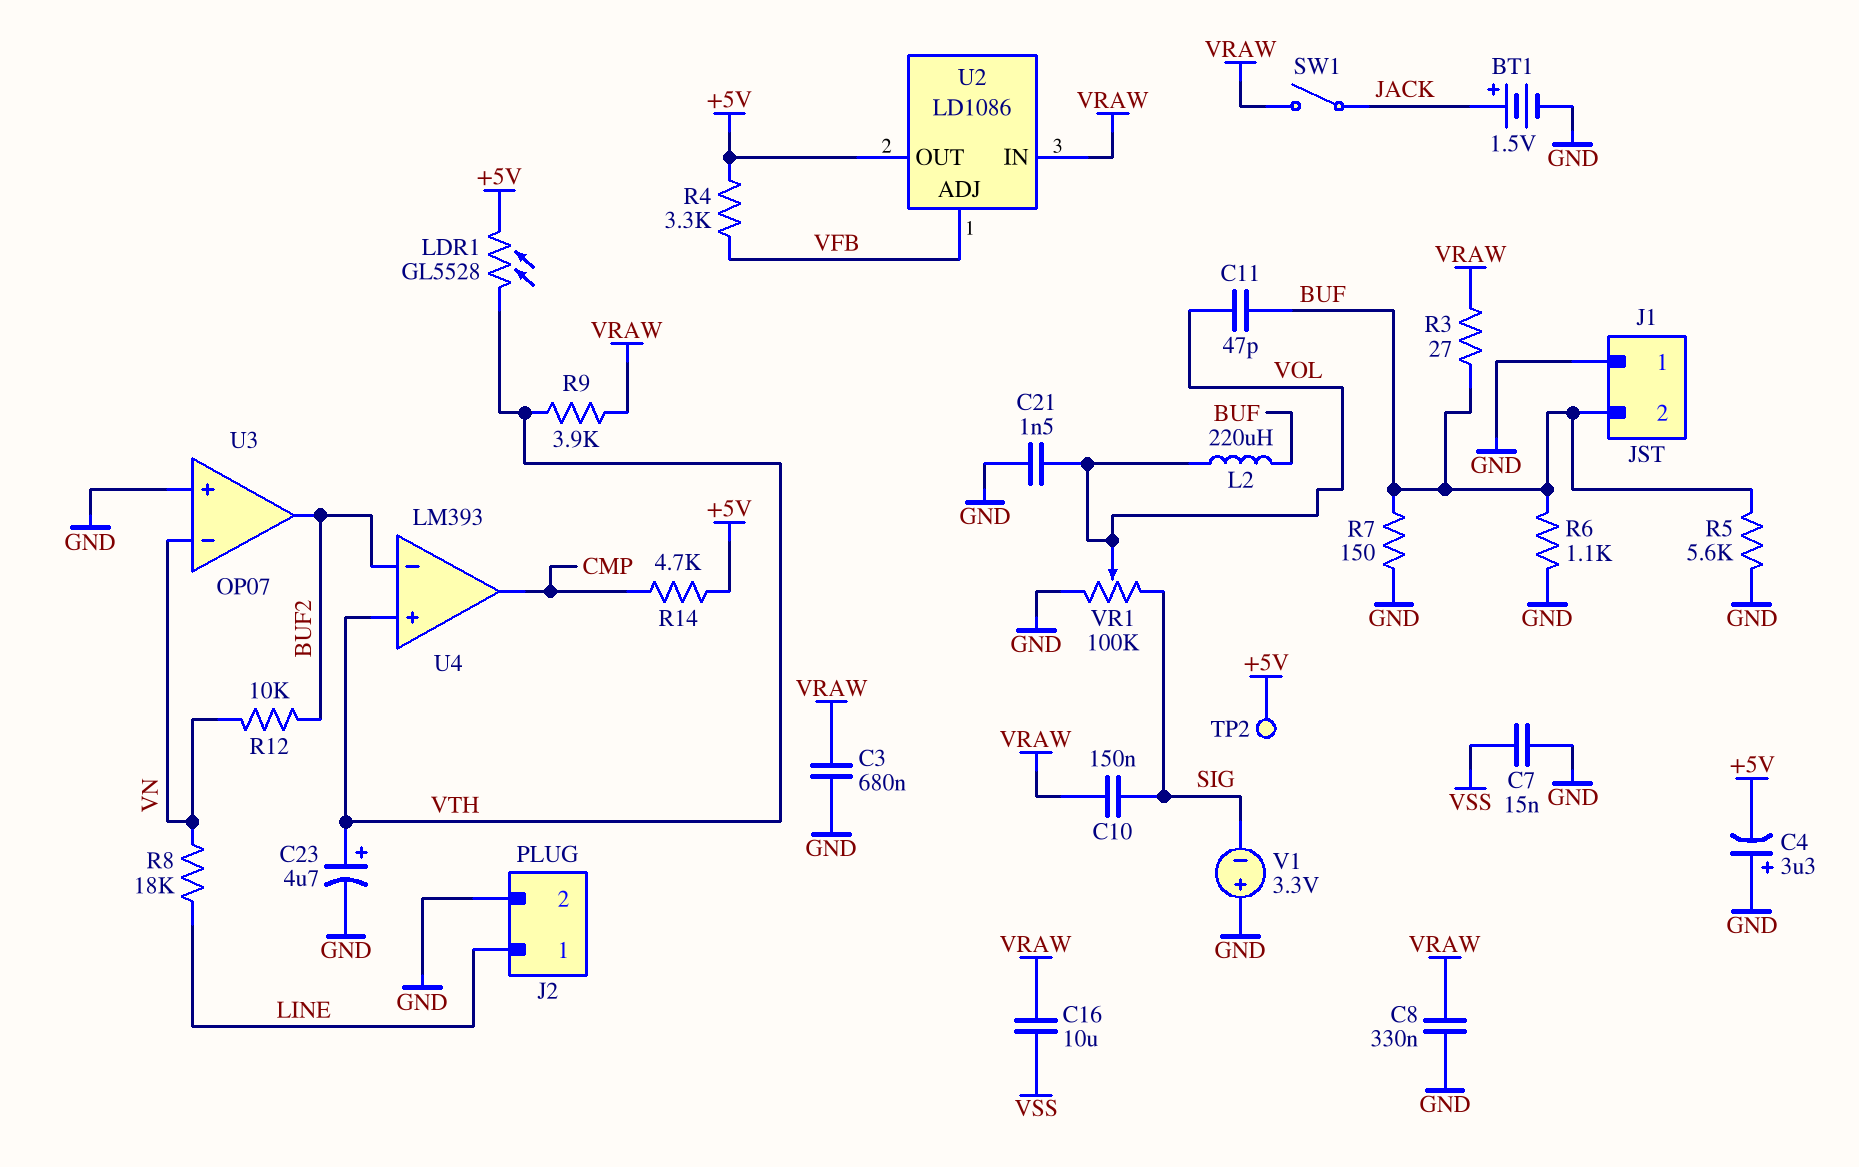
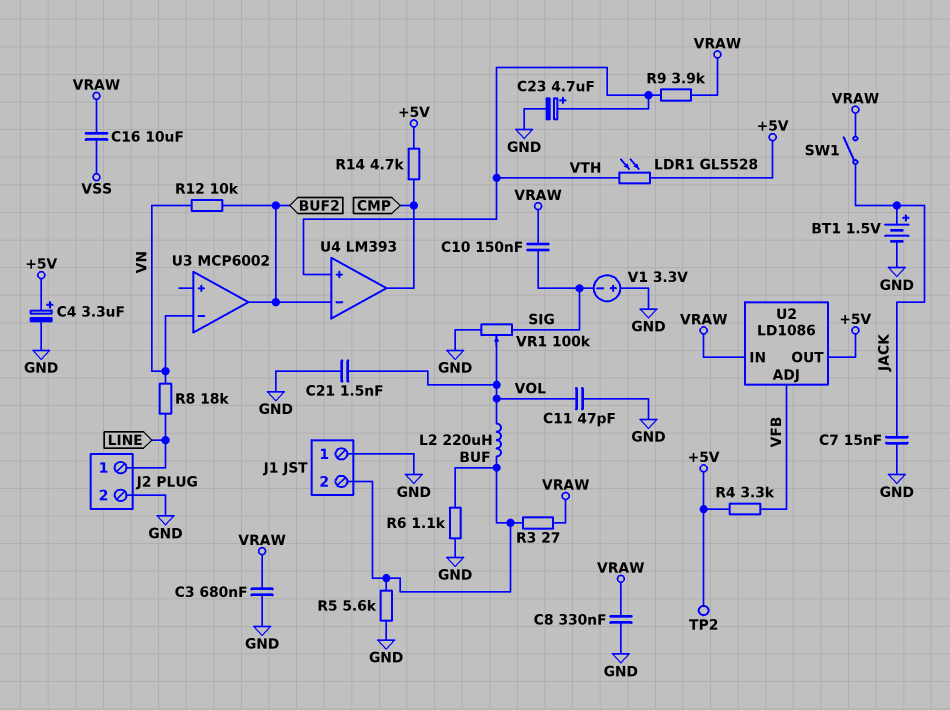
C4: 3.3uF (plus GND, minus +5V) -> 3.3uF (plus +5V, minus GND)
C7: 15nF (GND, VSS) -> 15nF (GND, JACK)
C11: 47pF (BUF, VOL) -> 47pF (GND, VOL)
R7: 150 (BUF, GND) -> none
U3: OP07 -> MCP6002
U3 pin in+: GND -> none

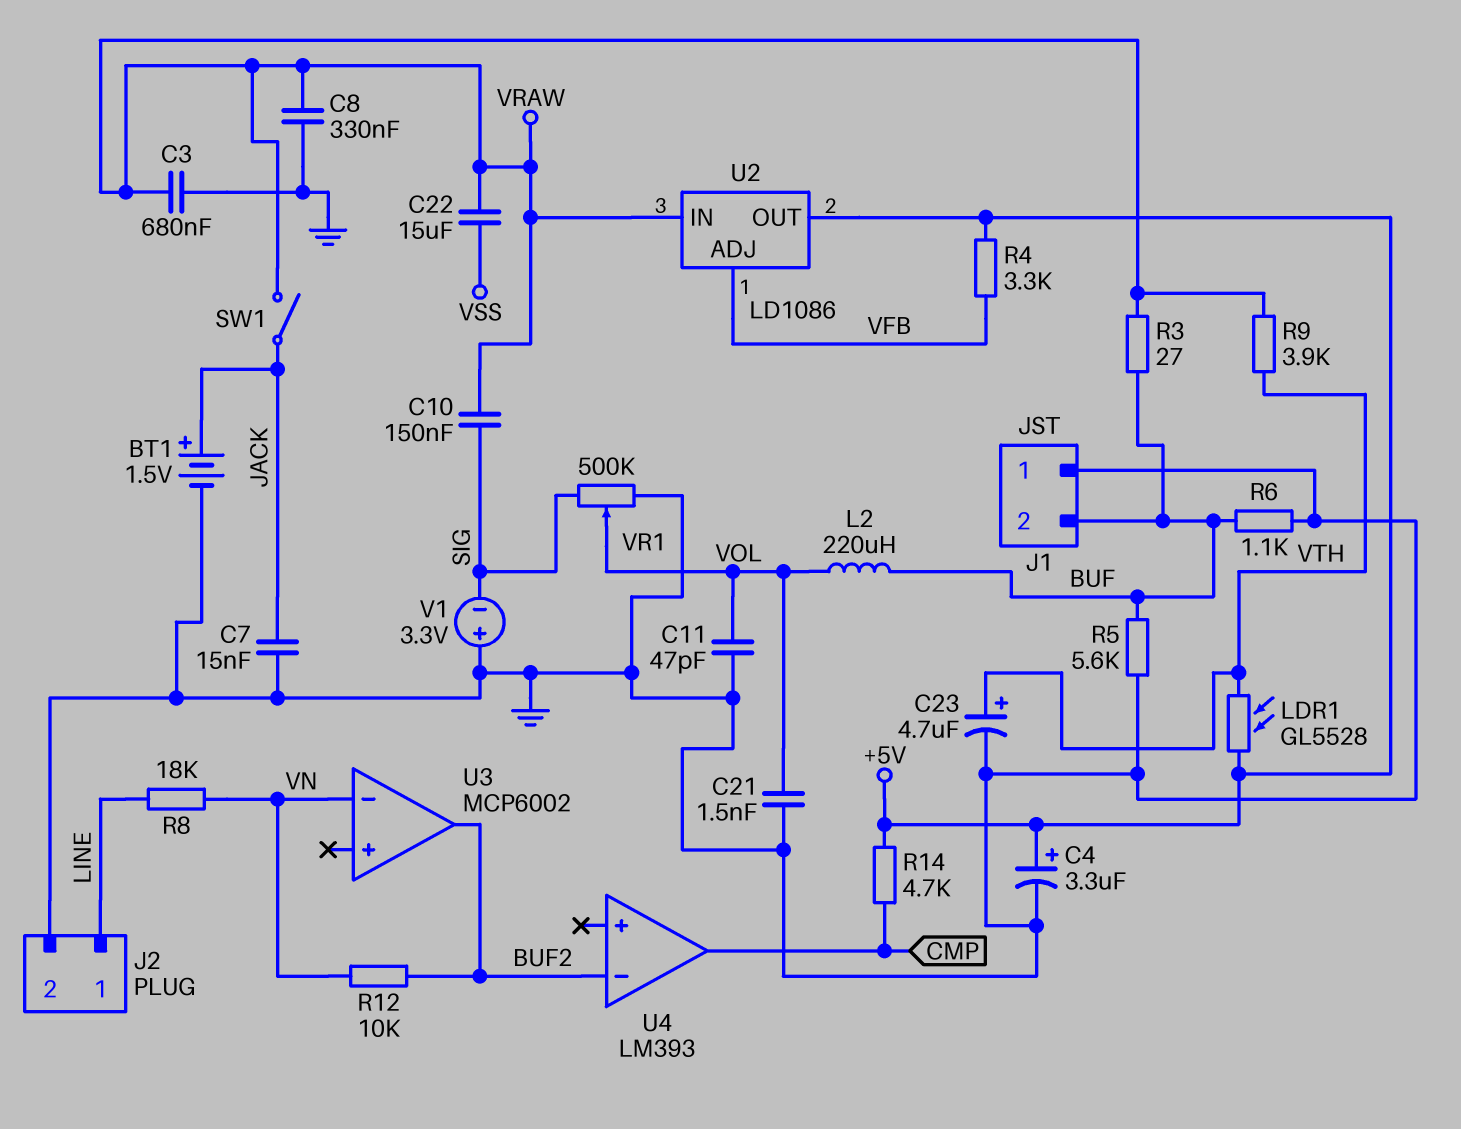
C16: 10uF (VRAW, VSS) -> none
C22: none -> 15uF (VRAW, VSS)
TP2: test point (+5V) -> none
U4 pin in+: VTH -> none
VR1: 100k (GND, SIG, wiper VOL) -> 500k (GND, SIG, wiper VOL)

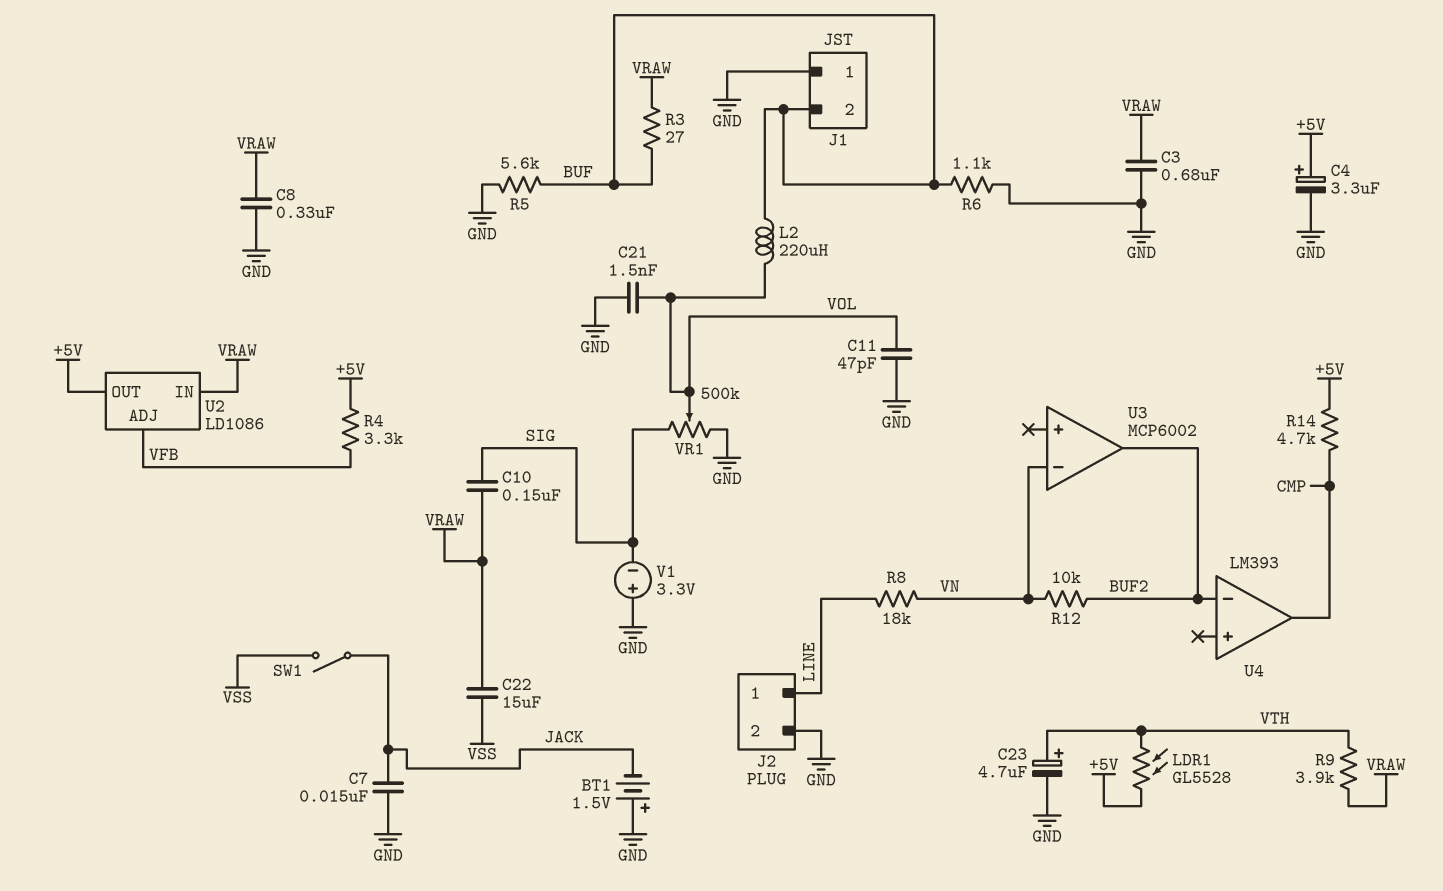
BT1: 1.5V (plus JACK, minus GND) -> 1.5V (plus GND, minus JACK)
SW1: switch (JACK, VRAW) -> switch (JACK, VSS)

